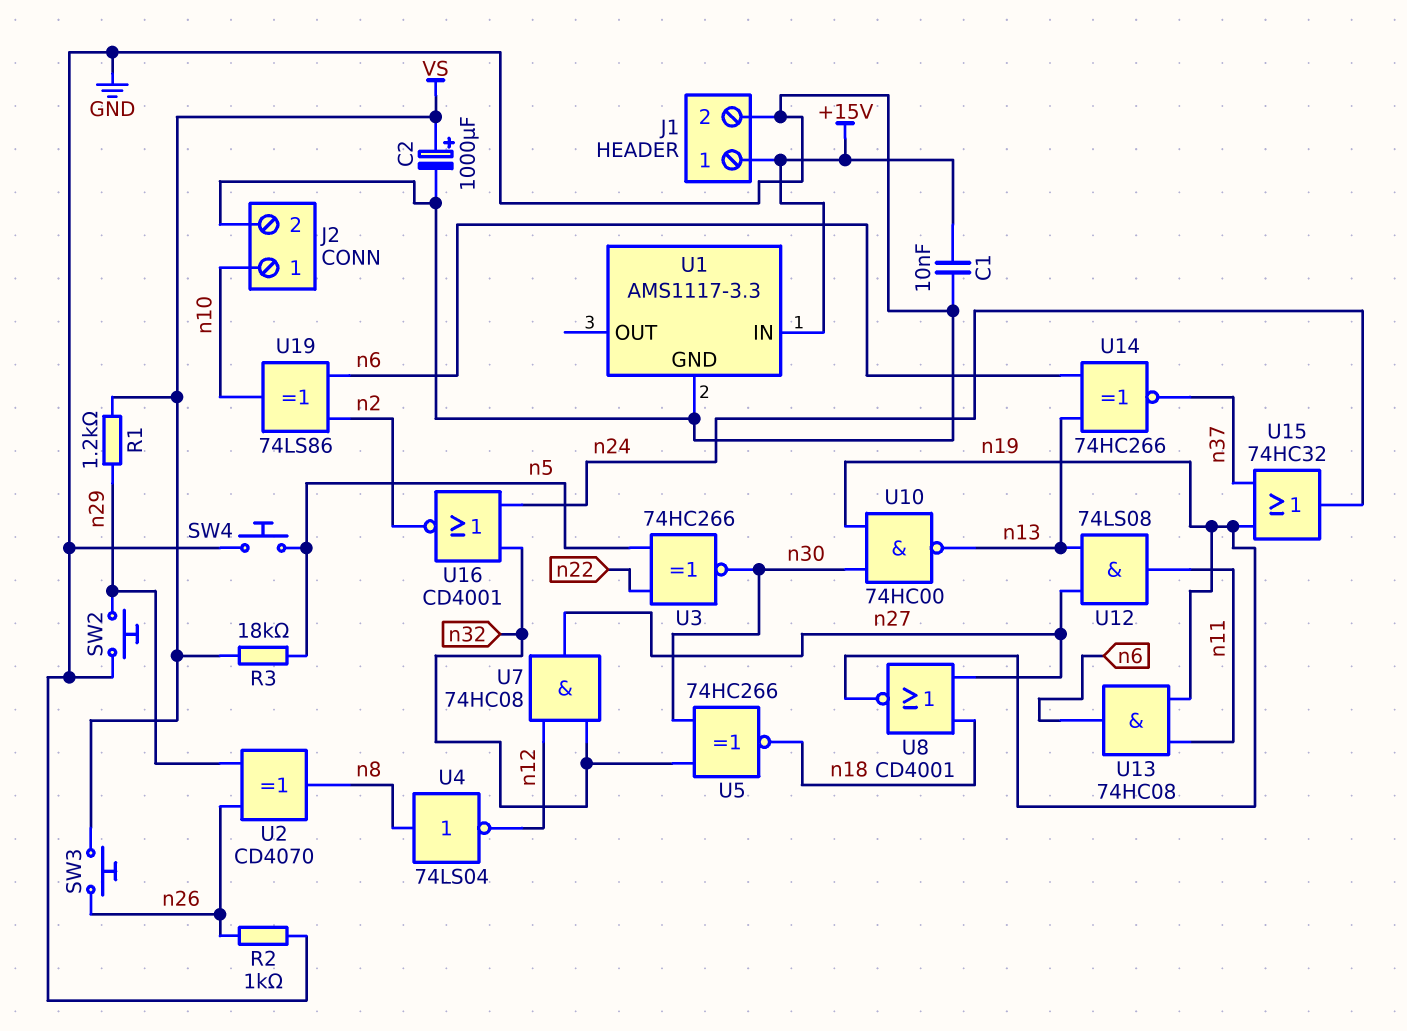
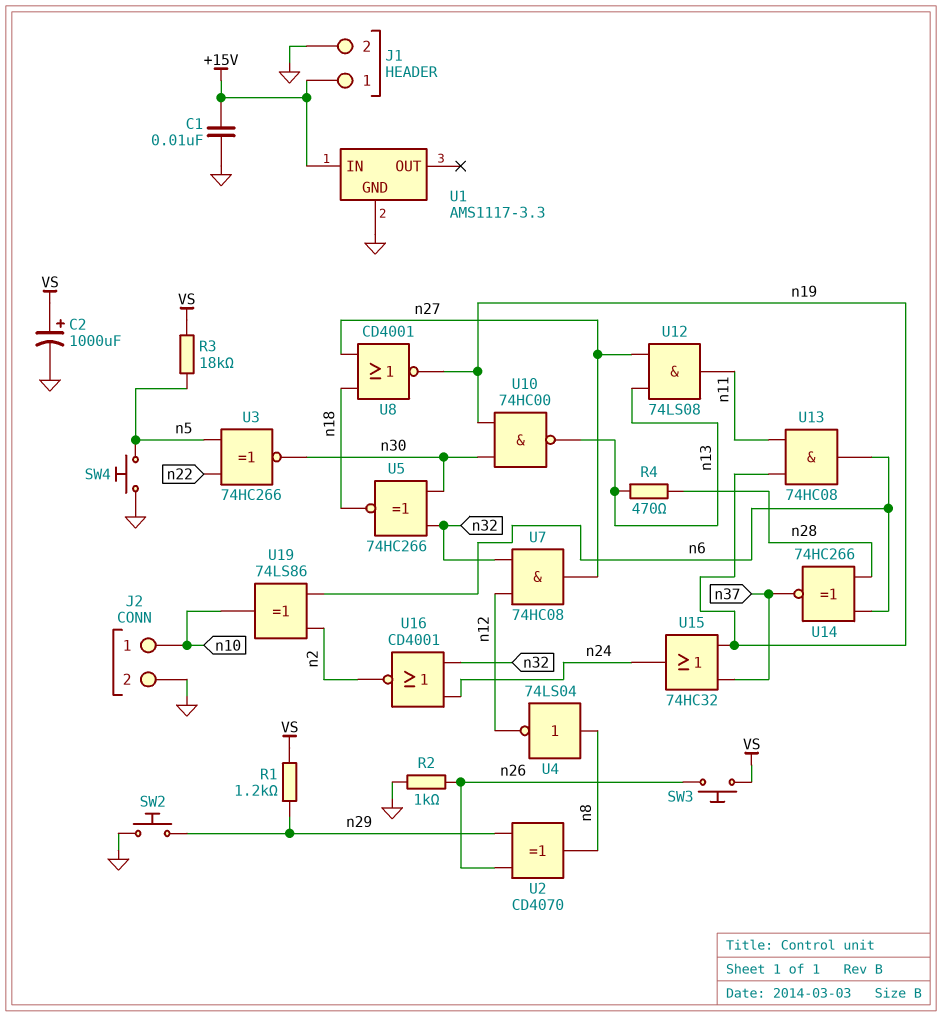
R4: none -> 470 (n13, n28)
U14: XNOR 74HC266 (in n6, in n13, out n37) -> XNOR 74HC266 (in n6, in n28, out n37)

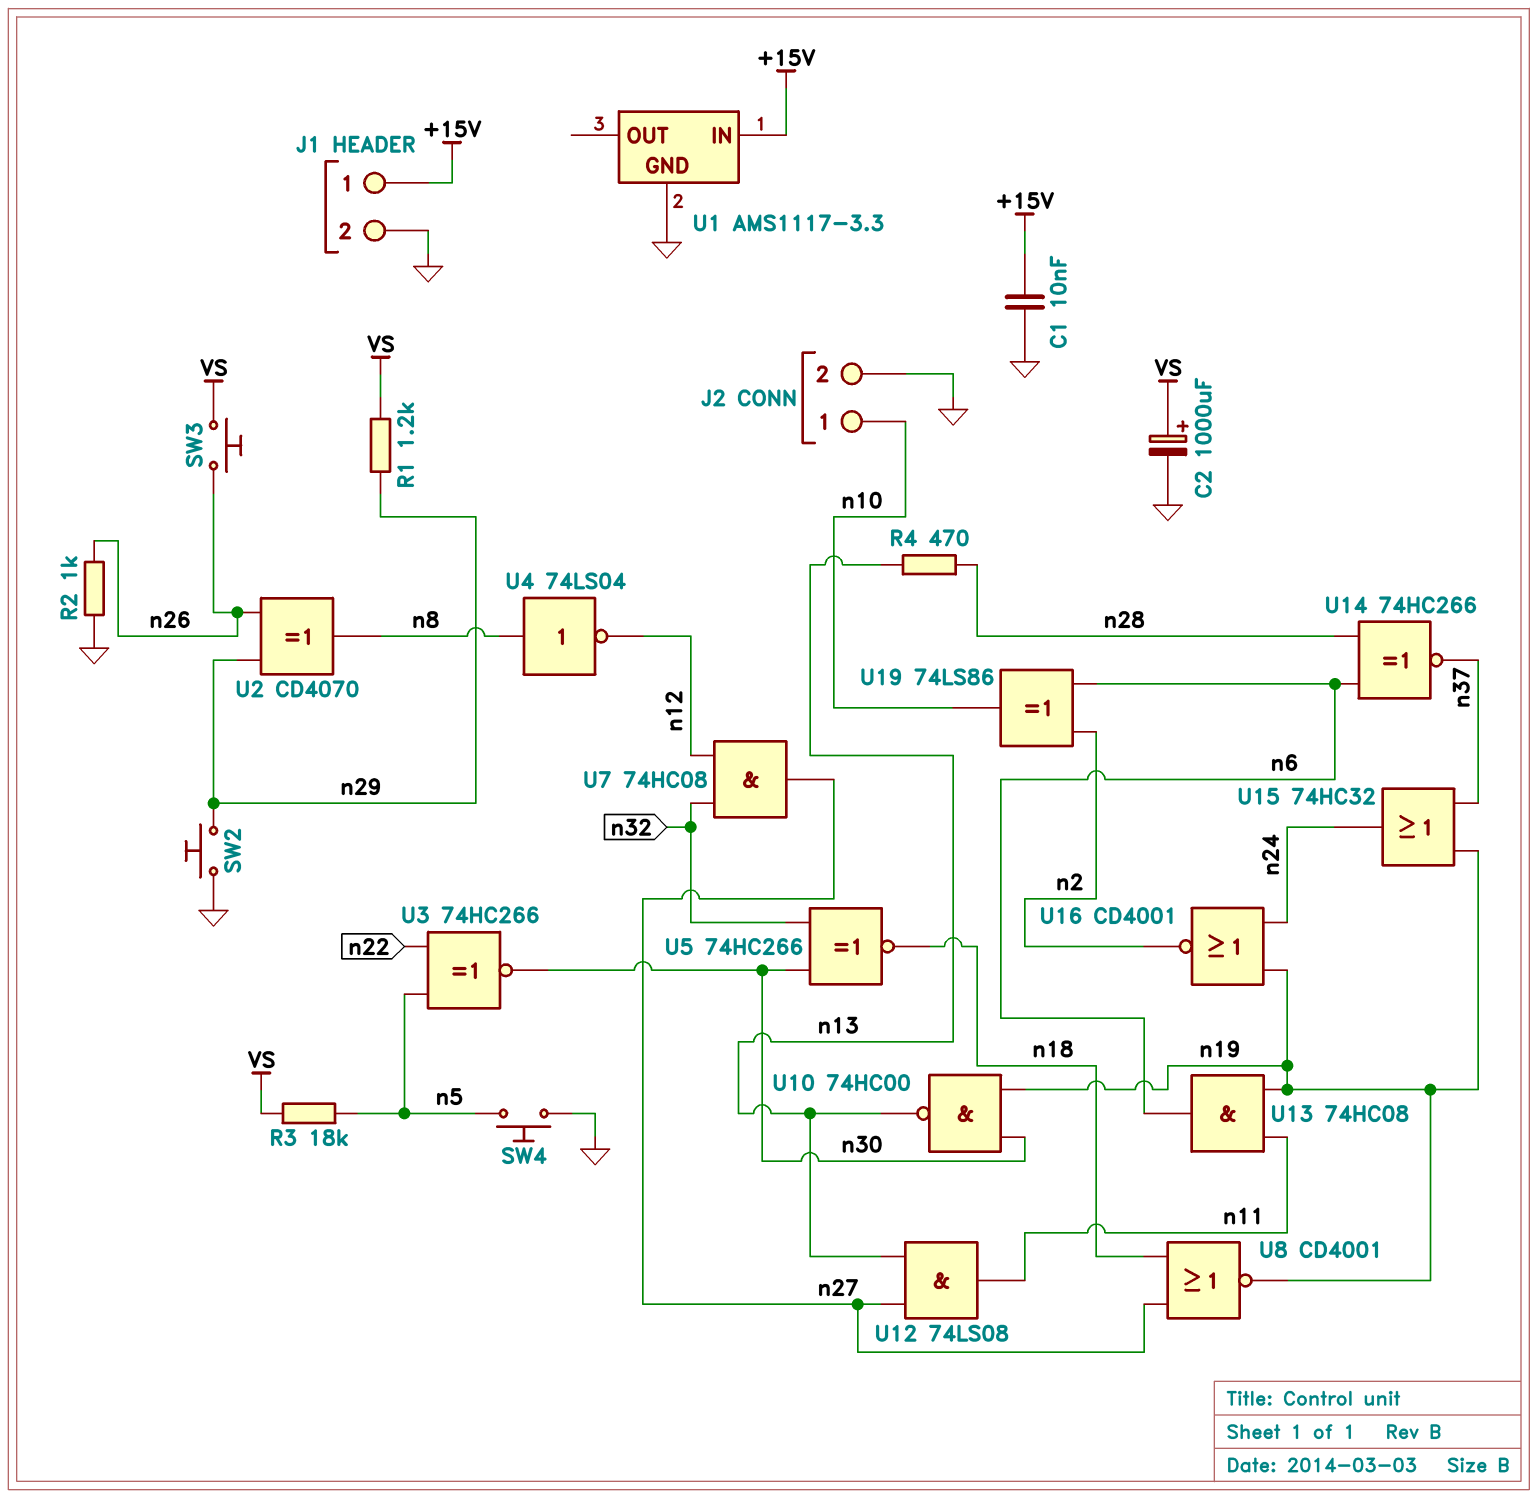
U16: NOR CD4001 (in n24, in n32, out n2) -> NOR CD4001 (in n19, in n24, out n2)

